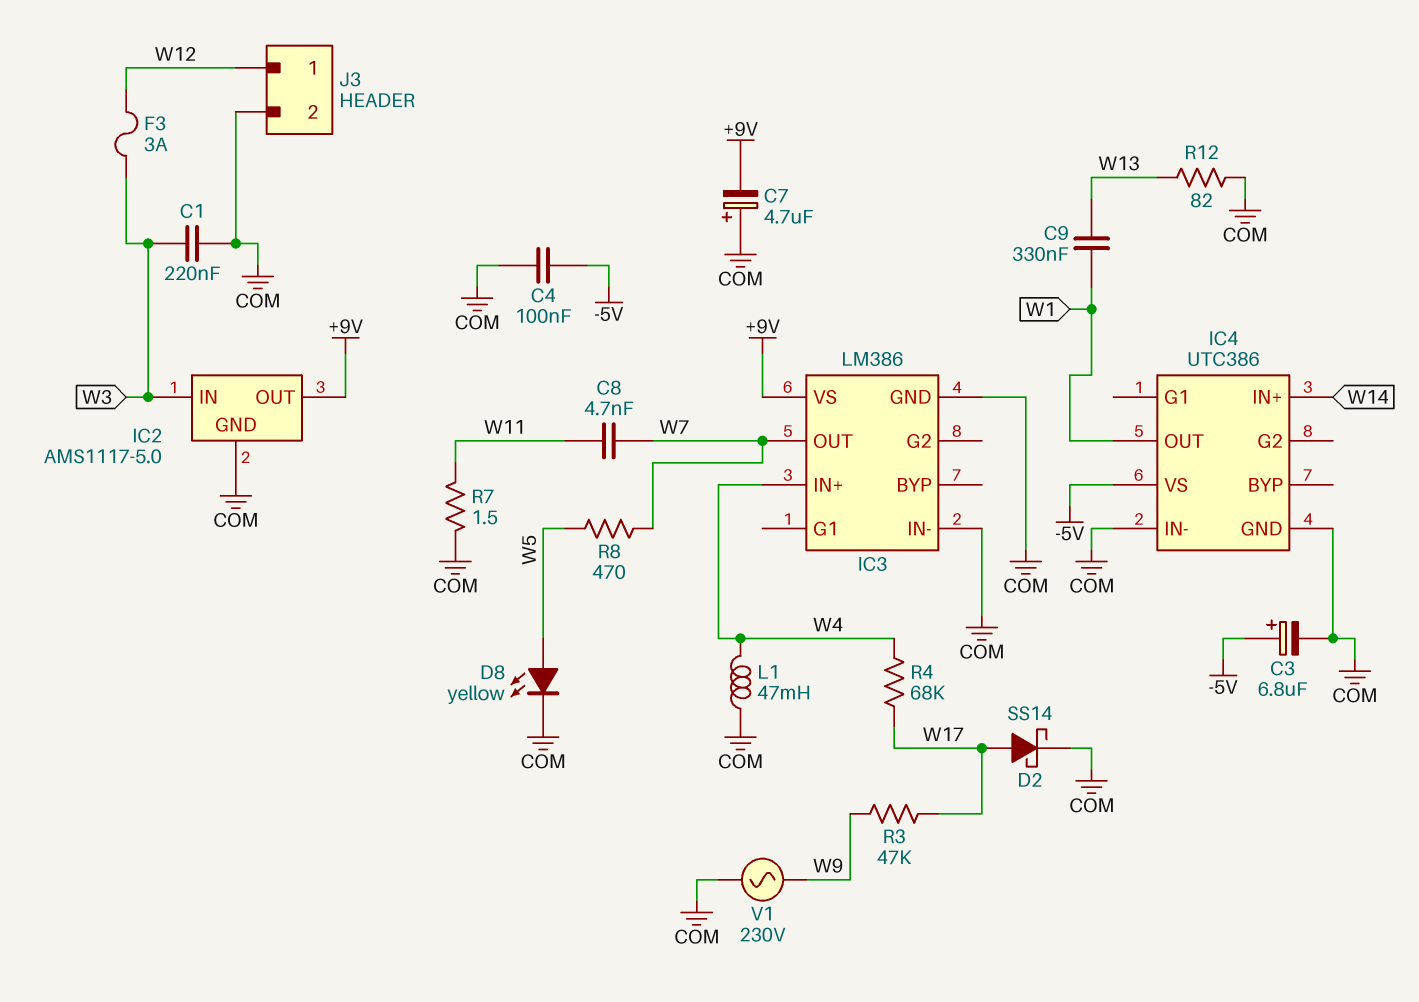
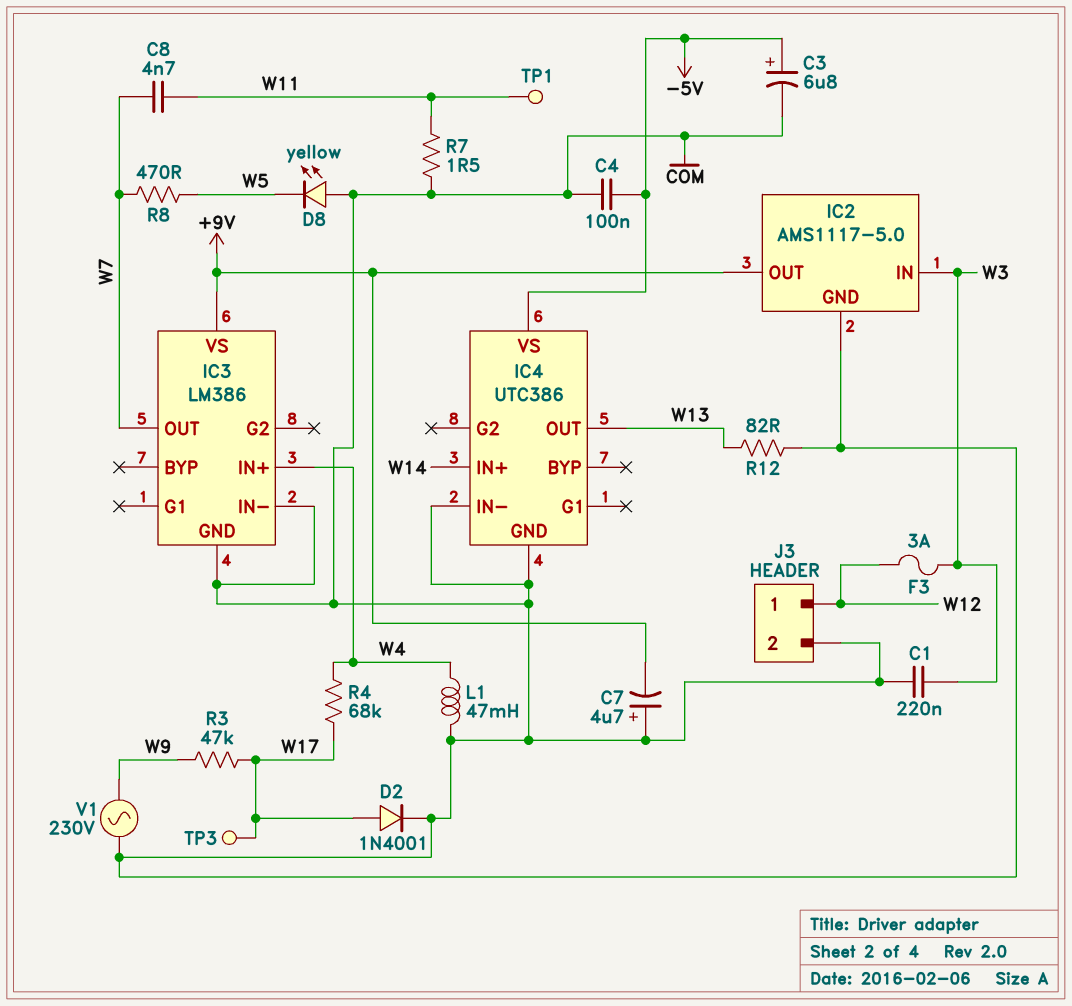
C9: 330nF (W1, W13) -> none
D2: schottky SS14 (A W17, K COM) -> diode 1N4001 (A W17, K COM)
D8: LED yellow (A W5, K COM) -> LED yellow (A COM, K W5)
IC4 pin OUT: W1 -> W13
TP1: none -> test point (W11)
TP3: none -> test point (W17)

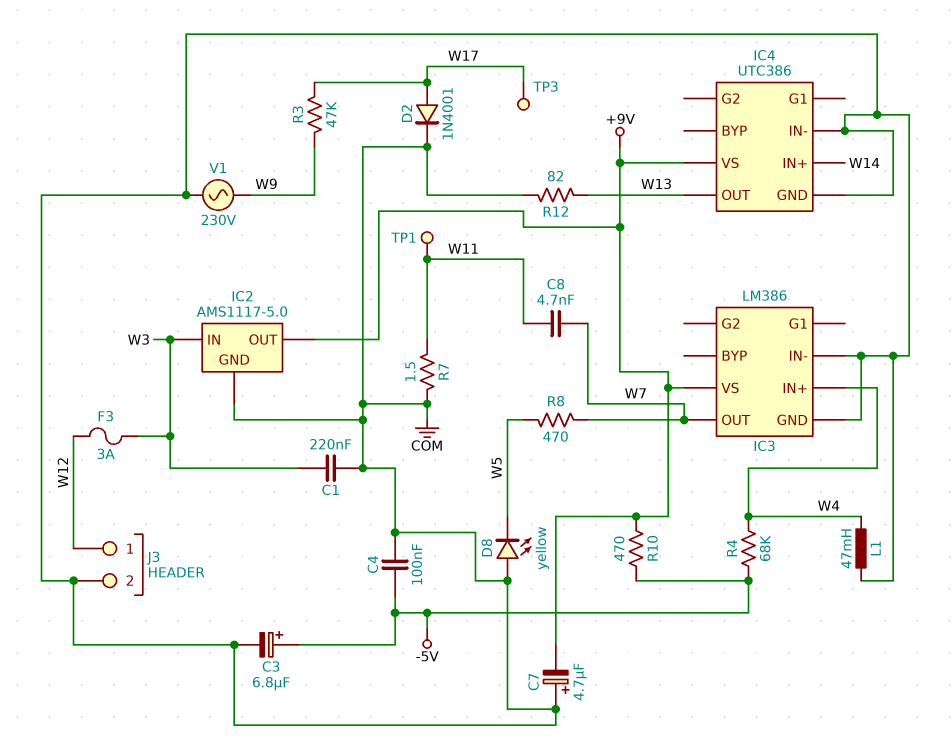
IC4 pin VS: -5V -> +9V
R4: 68k (W4, W17) -> 68k (-5V, W4)
R10: none -> 470 (+9V, -5V)

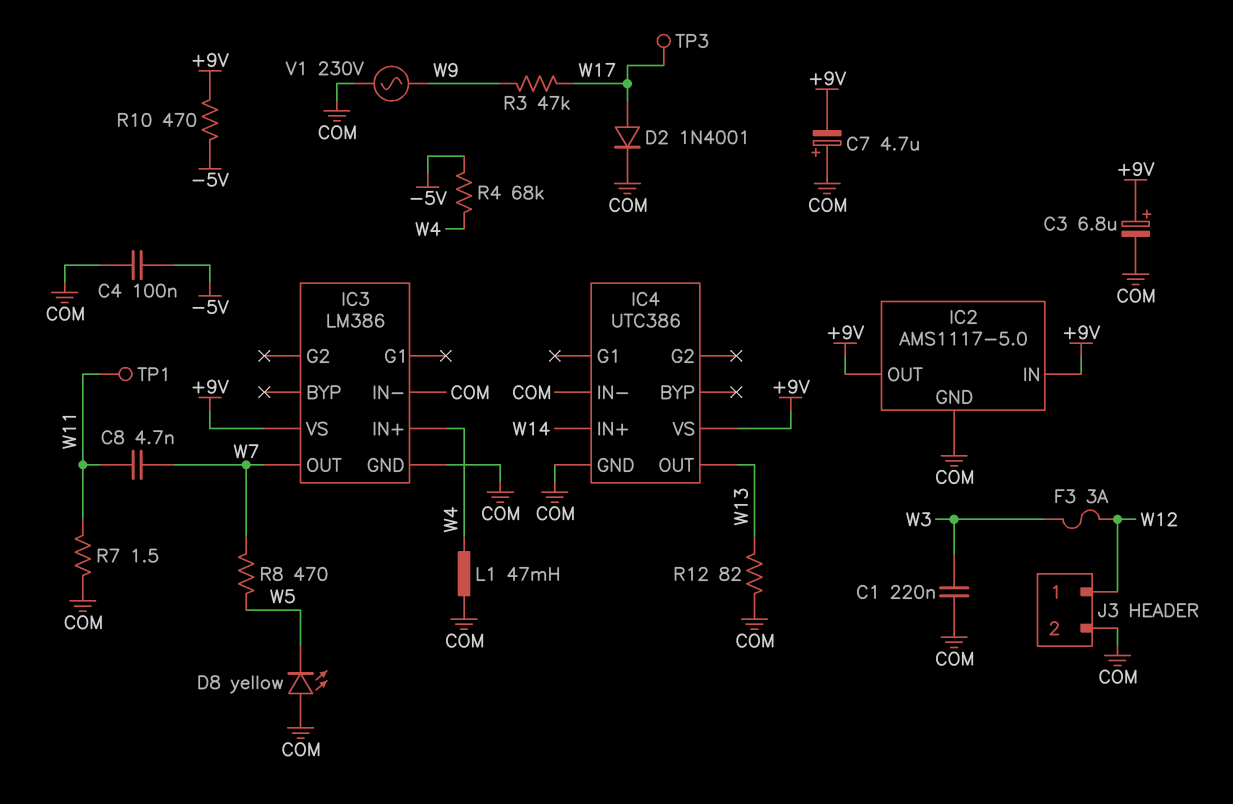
C3: 6.8uF (plus -5V, minus COM) -> 6.8uF (plus +9V, minus COM)
IC2 pin IN: W3 -> +9V

